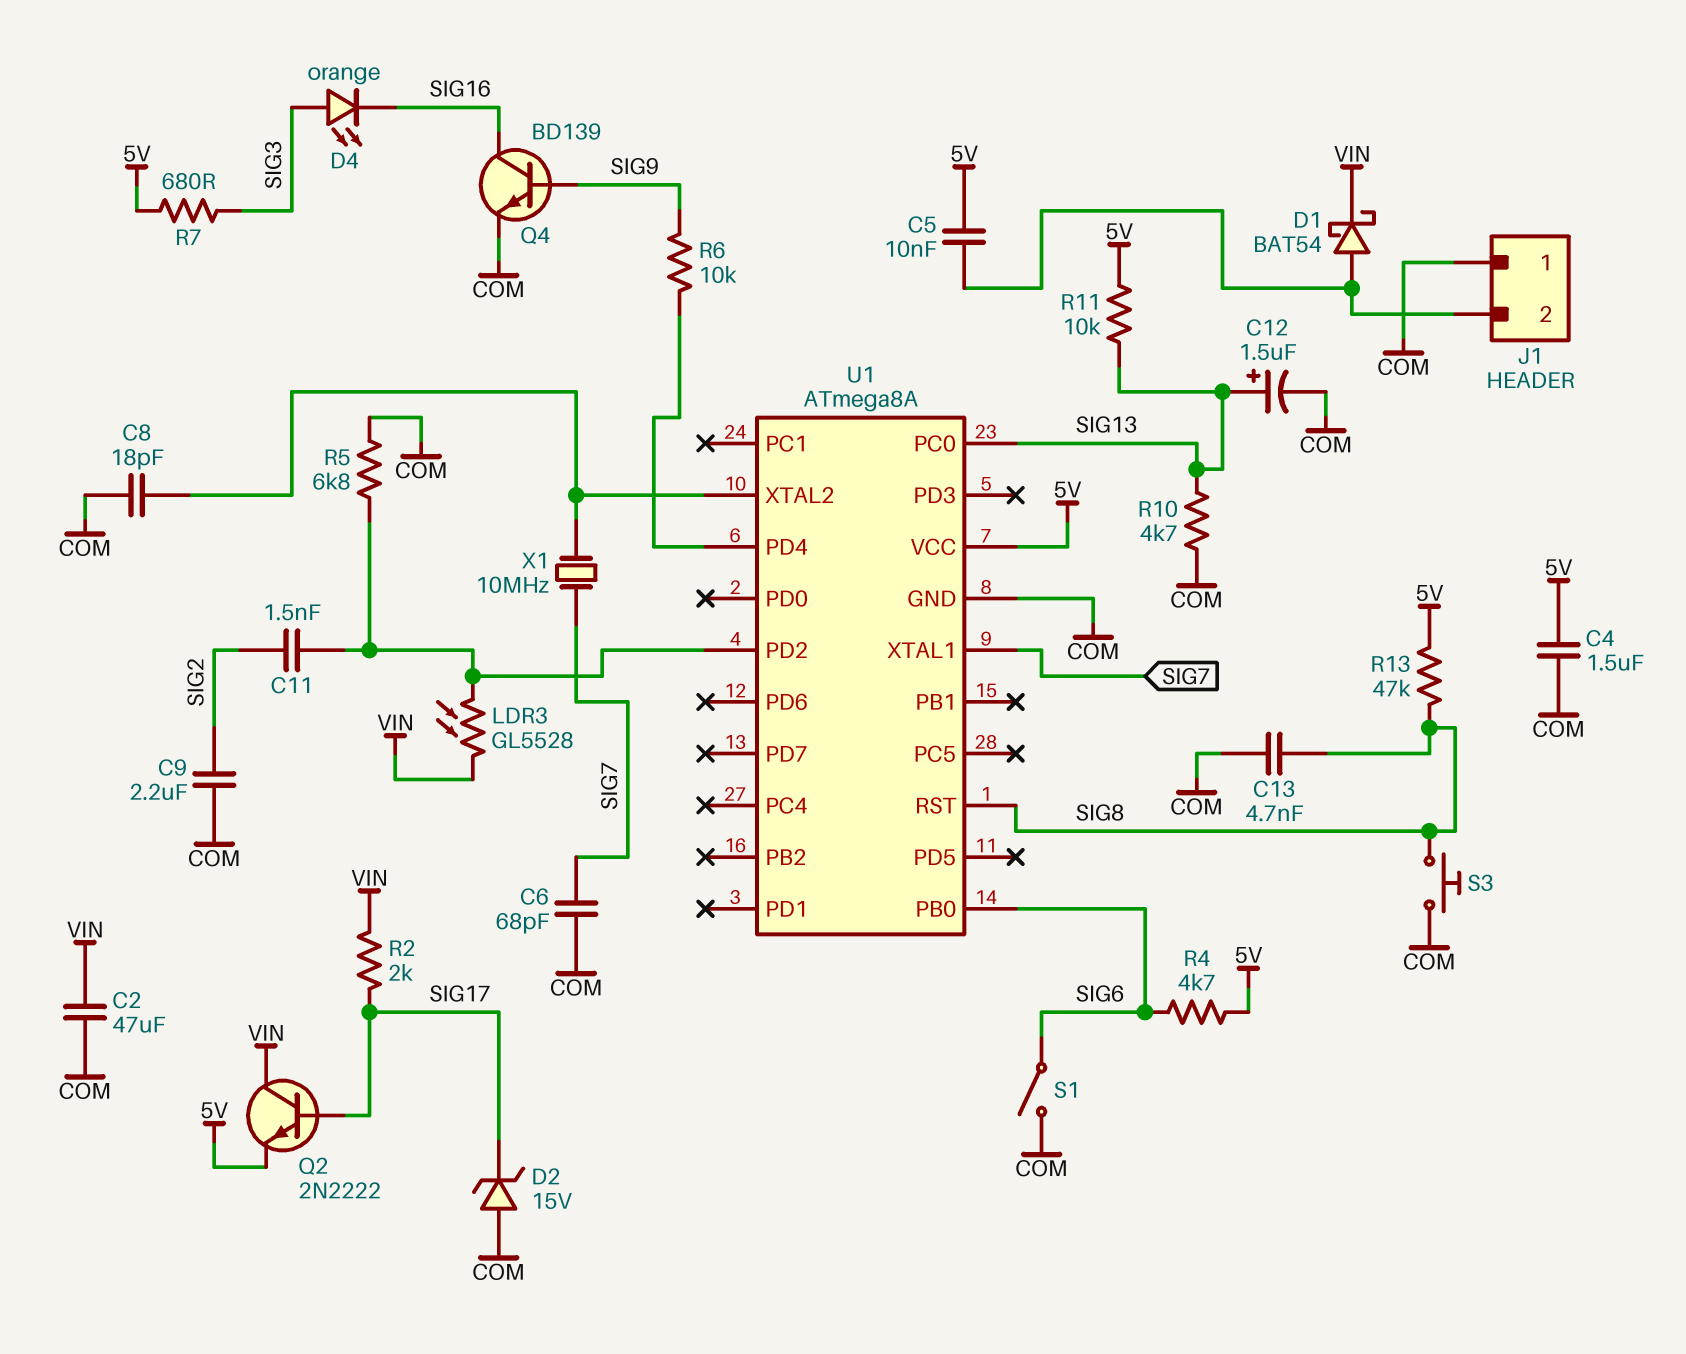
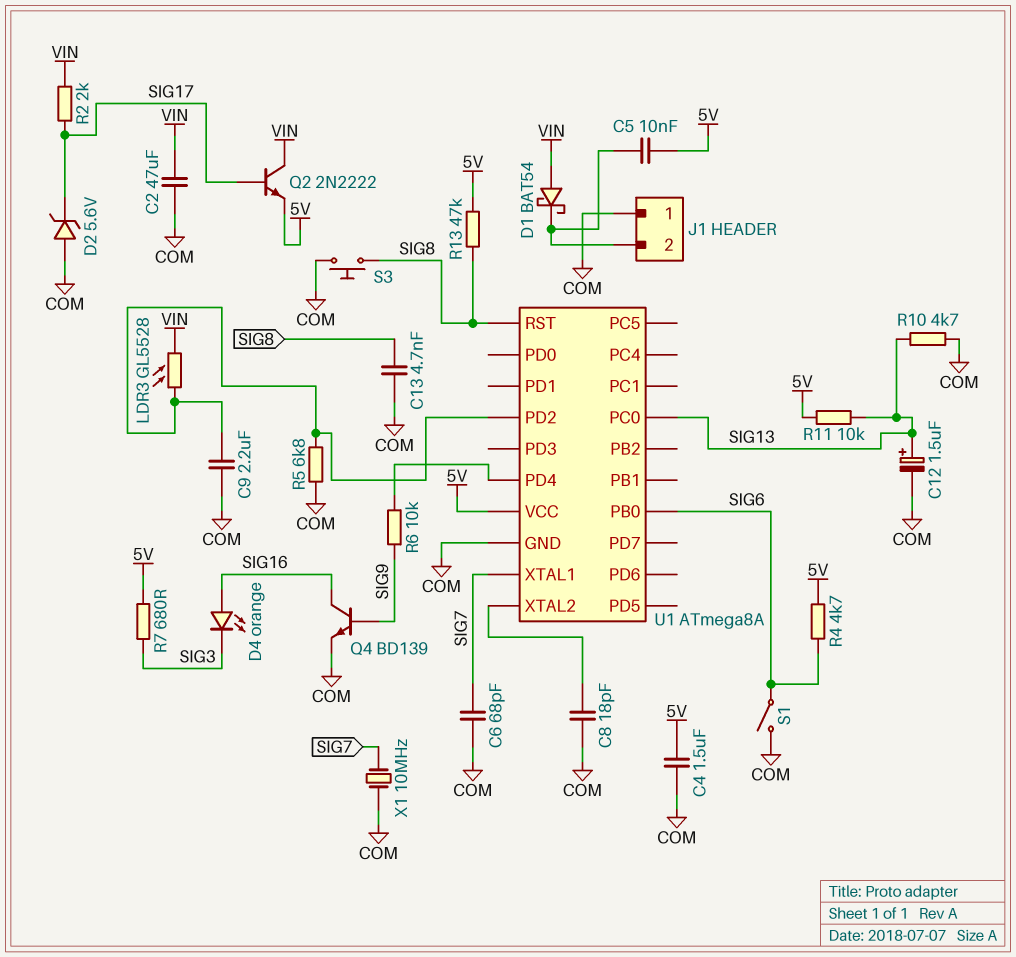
C9: 2.2uF (COM, SIG2) -> 2.2uF (COM, U1/PD2)
C11: 1.5nF (SIG2, U1/PD2) -> none
D1: schottky BAT54 (A J1/2, K VIN) -> schottky BAT54 (A VIN, K J1/2)
D2: zener 15V (A COM, K SIG17) -> zener 5.6V (A COM, K SIG17)
D4: LED orange (A SIG3, K SIG16) -> LED orange (A SIG16, K SIG3)
X1: 10MHz (SIG7, U1/XTAL2) -> 10MHz (COM, SIG7)

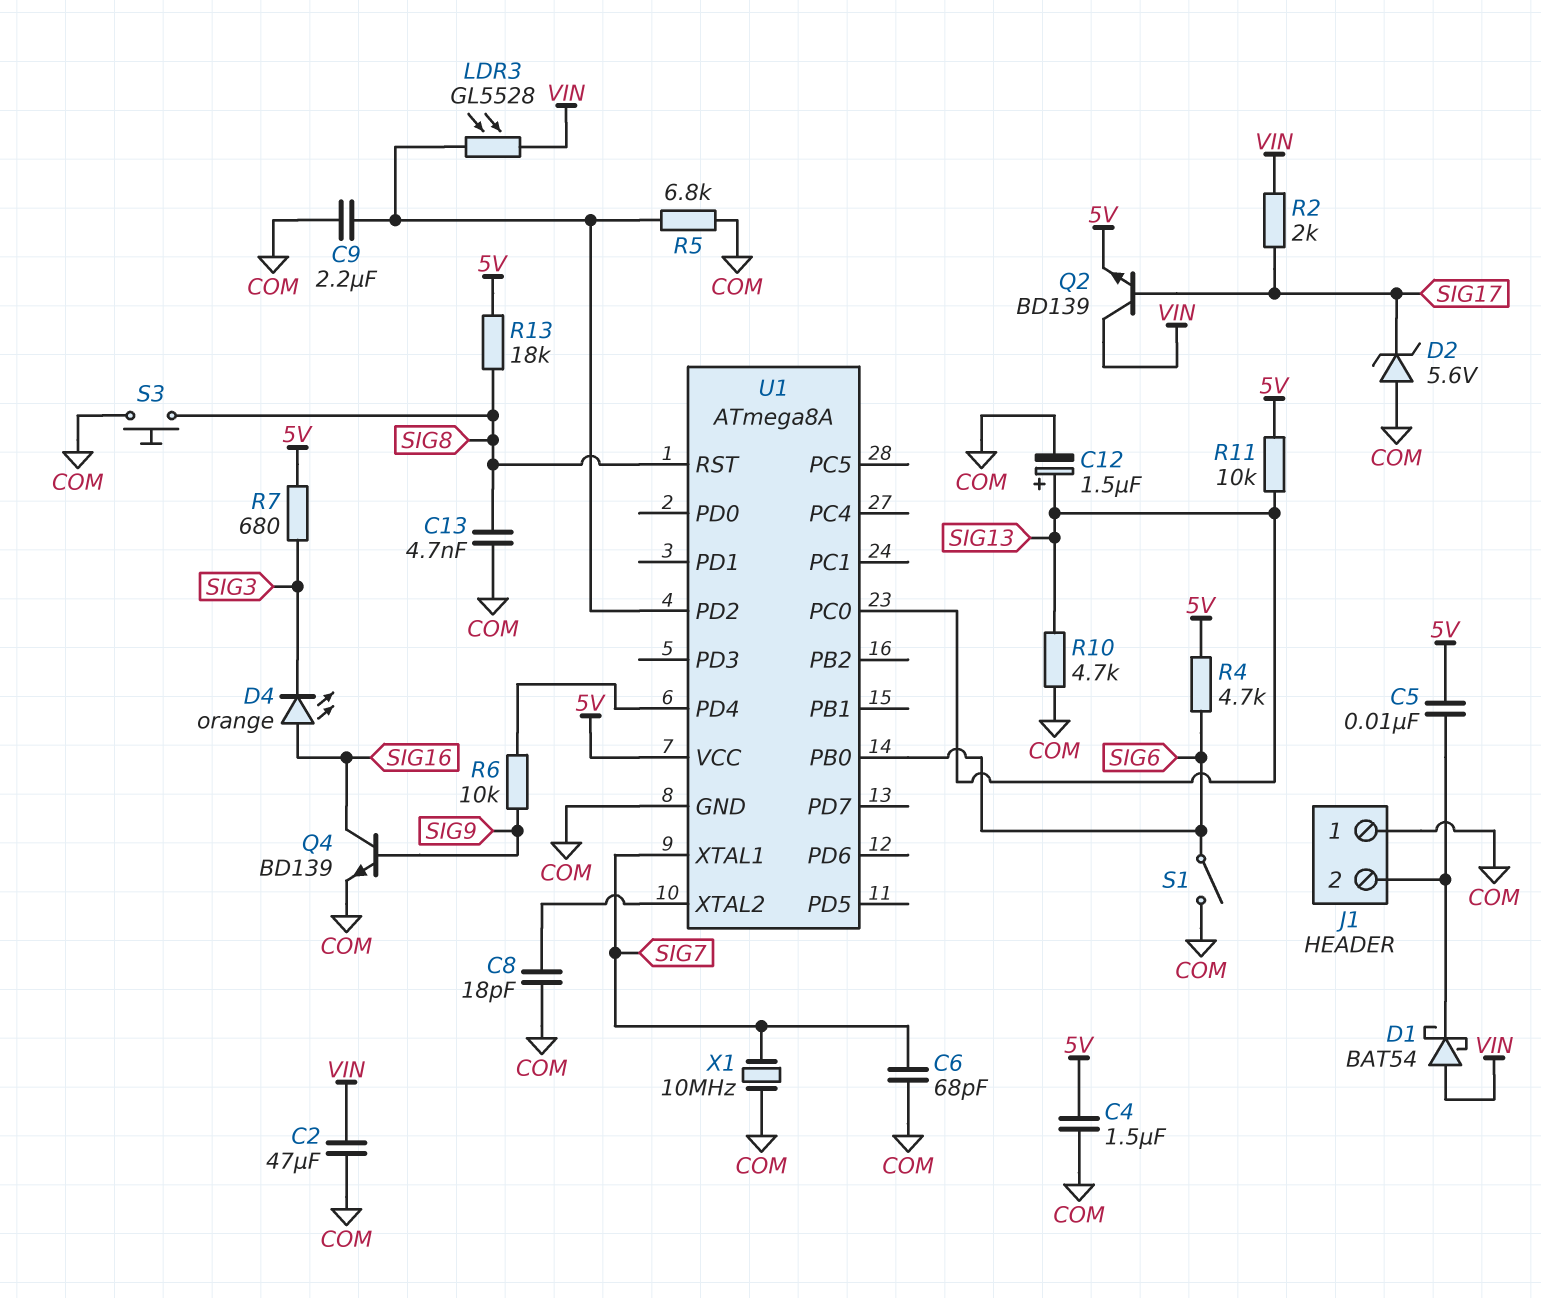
Q2: NPN 2N2222 (B SIG17, C VIN, E 5V) -> NPN BD139 (B SIG17, C VIN, E 5V)
R13: 47k (5V, SIG8) -> 18k (5V, SIG8)

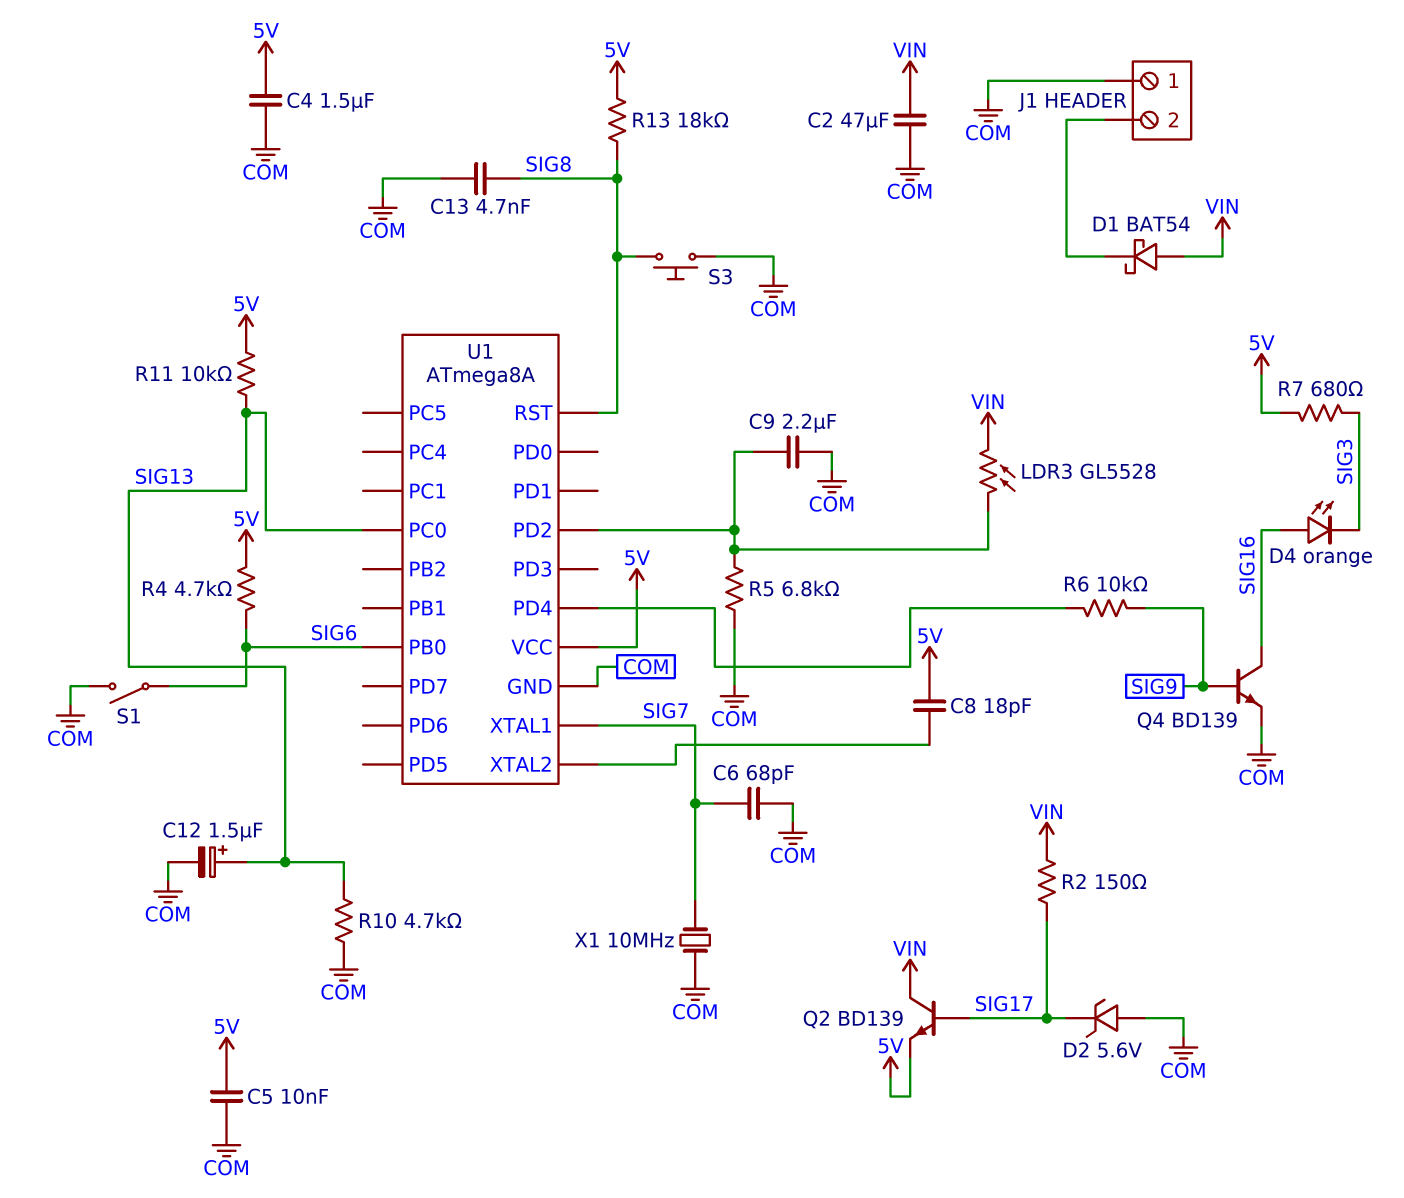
C5: 10nF (5V, J1/2) -> 10nF (5V, COM)
C8: 18pF (COM, U1/XTAL2) -> 18pF (5V, U1/XTAL2)
R2: 2k (SIG17, VIN) -> 150 (SIG17, VIN)

